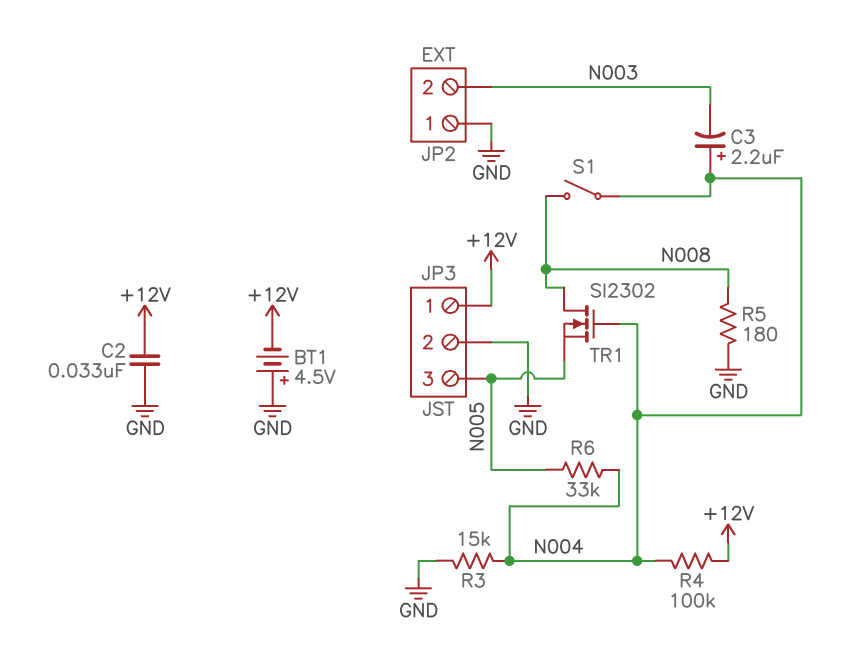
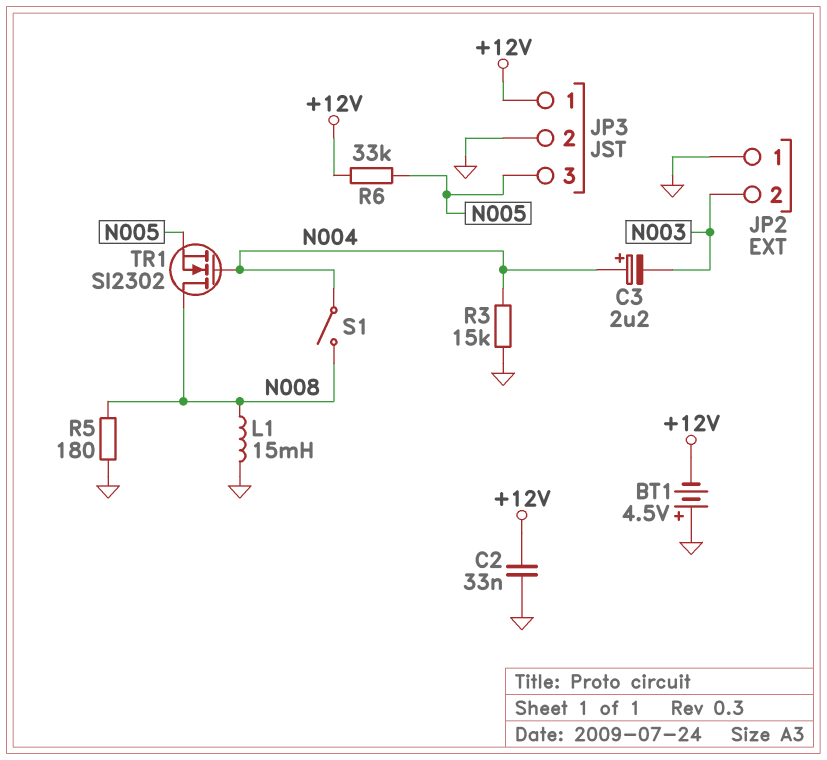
L1: none -> 15mH (GND, N008)
R4: 100k (+12V, N004) -> none
R6: 33k (N004, N005) -> 33k (+12V, N005)

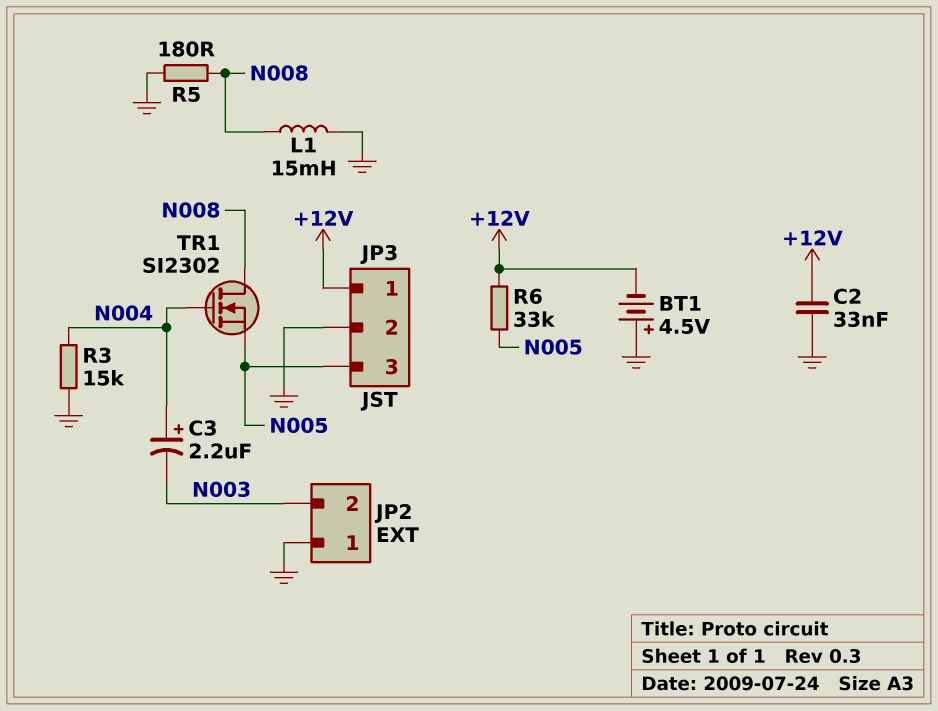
S1: switch (N004, N008) -> none

